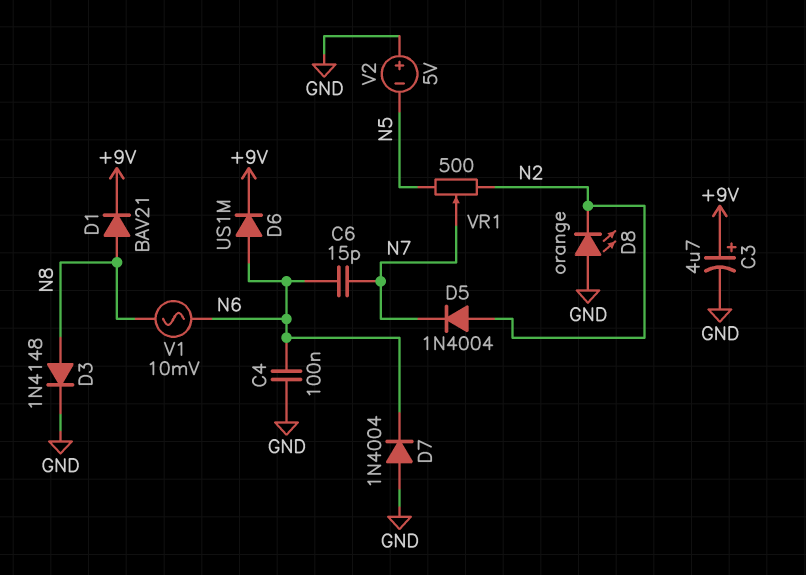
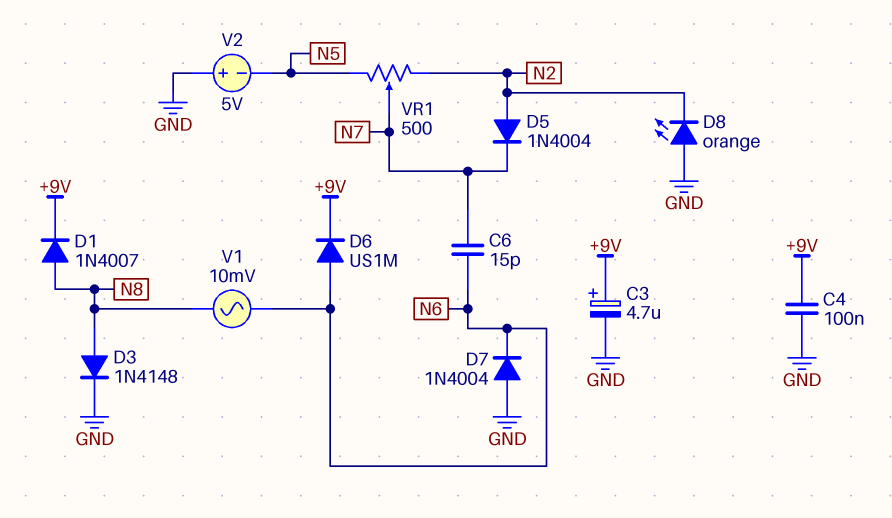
C4: 100nF (GND, N6) -> 100nF (+9V, GND)
D1: diode BAV21 (A N8, K +9V) -> diode 1N4007 (A N8, K +9V)

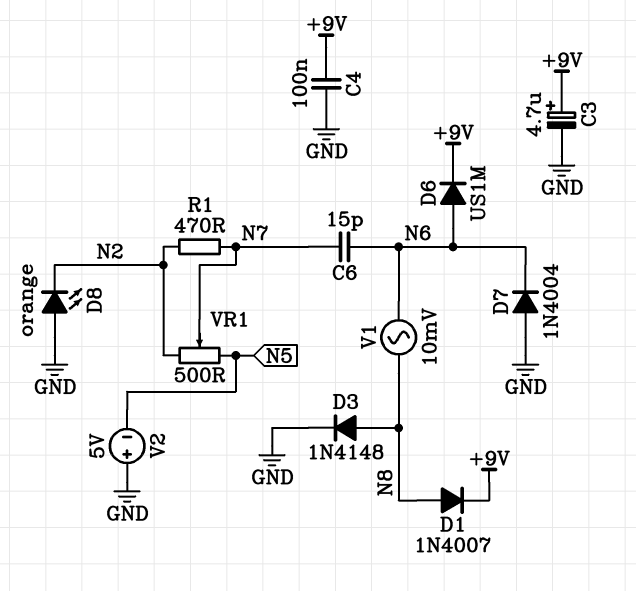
D5: diode 1N4004 (A N2, K N7) -> none
R1: none -> 470 (N2, N7)

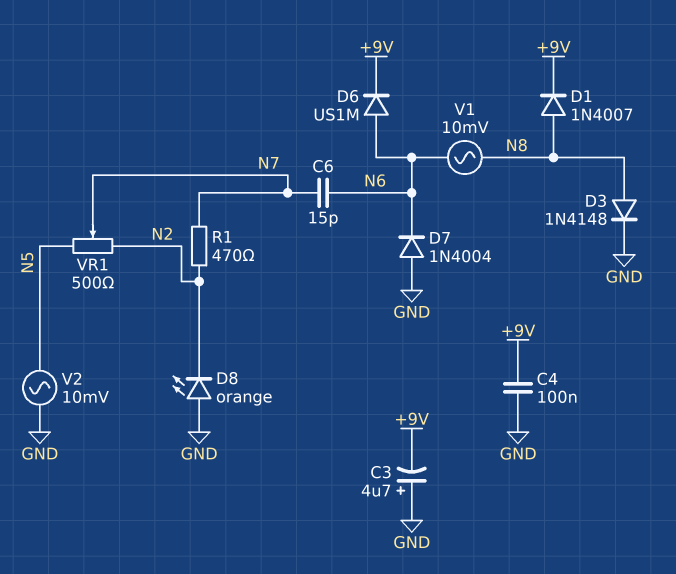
C3: 4.7uF (plus +9V, minus GND) -> 4.7uF (plus GND, minus +9V)
V2: 5V (plus GND, minus N5) -> AC 10mV (GND, N5)

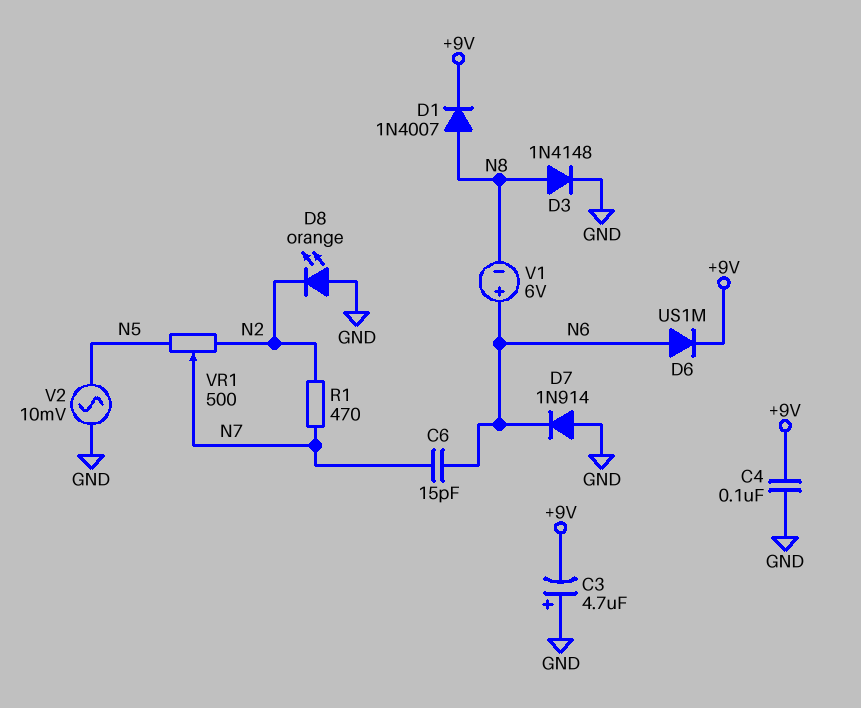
D7: diode 1N4004 (A GND, K N6) -> diode 1N914 (A GND, K N6)
V1: AC 10mV (N6, N8) -> 6V (plus N6, minus N8)

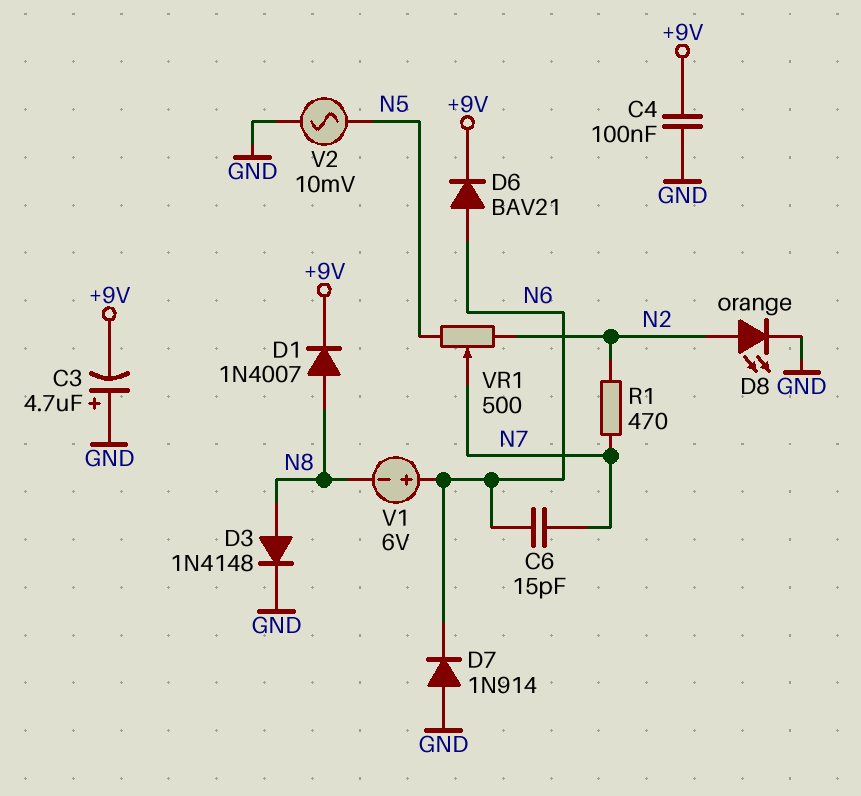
D6: diode US1M (A N6, K +9V) -> diode BAV21 (A N6, K +9V)
D8: LED orange (A GND, K N2) -> LED orange (A N2, K GND)

